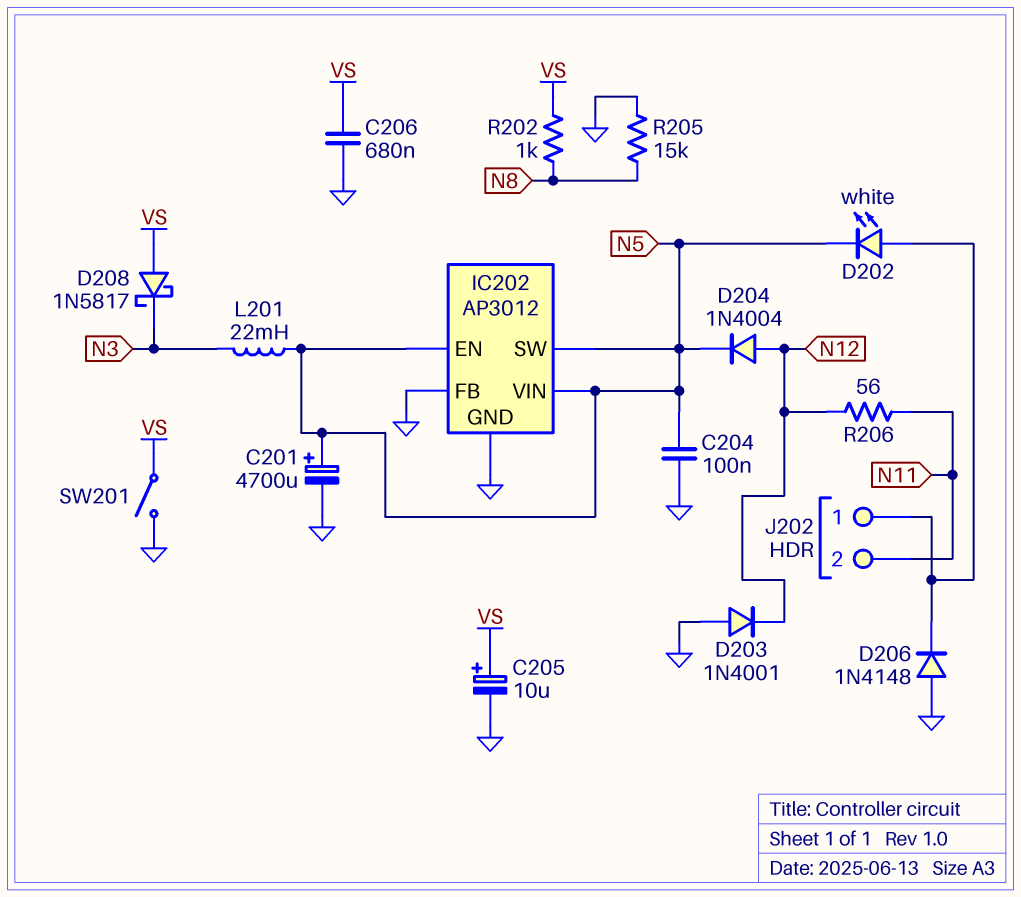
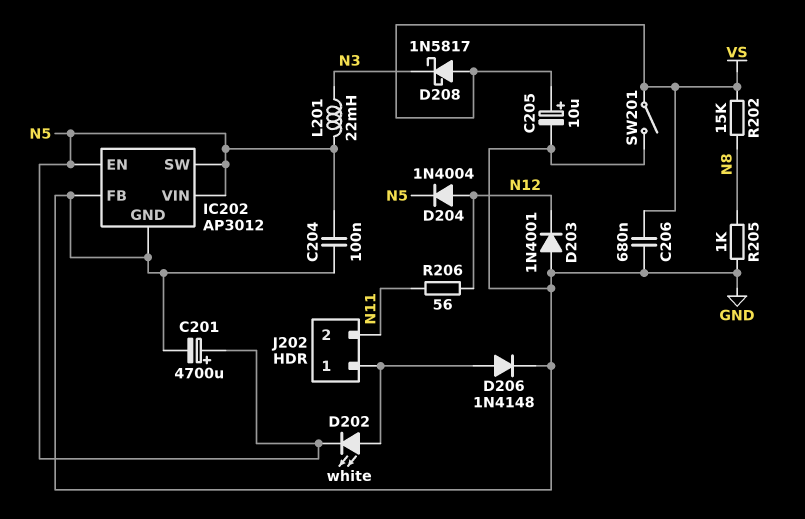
D206: diode 1N4148 (A GND, K J202/1) -> diode 1N4148 (A J202/1, K GND)
R202: 1k (N8, VS) -> 15k (N8, VS)
R205: 15k (GND, N8) -> 1k (GND, N8)

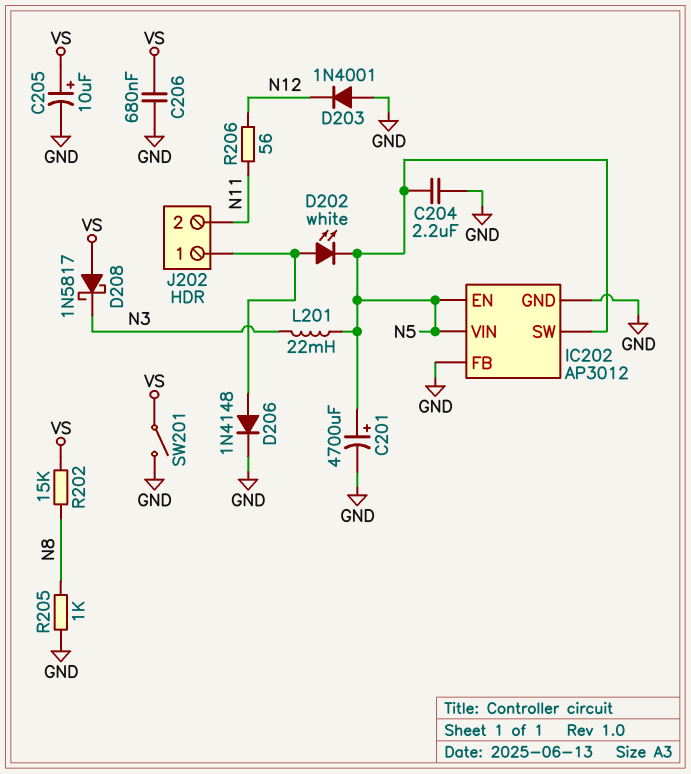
C204: 100nF (GND, N5) -> 2.2uF (GND, N5)
D204: diode 1N4004 (A N12, K N5) -> none

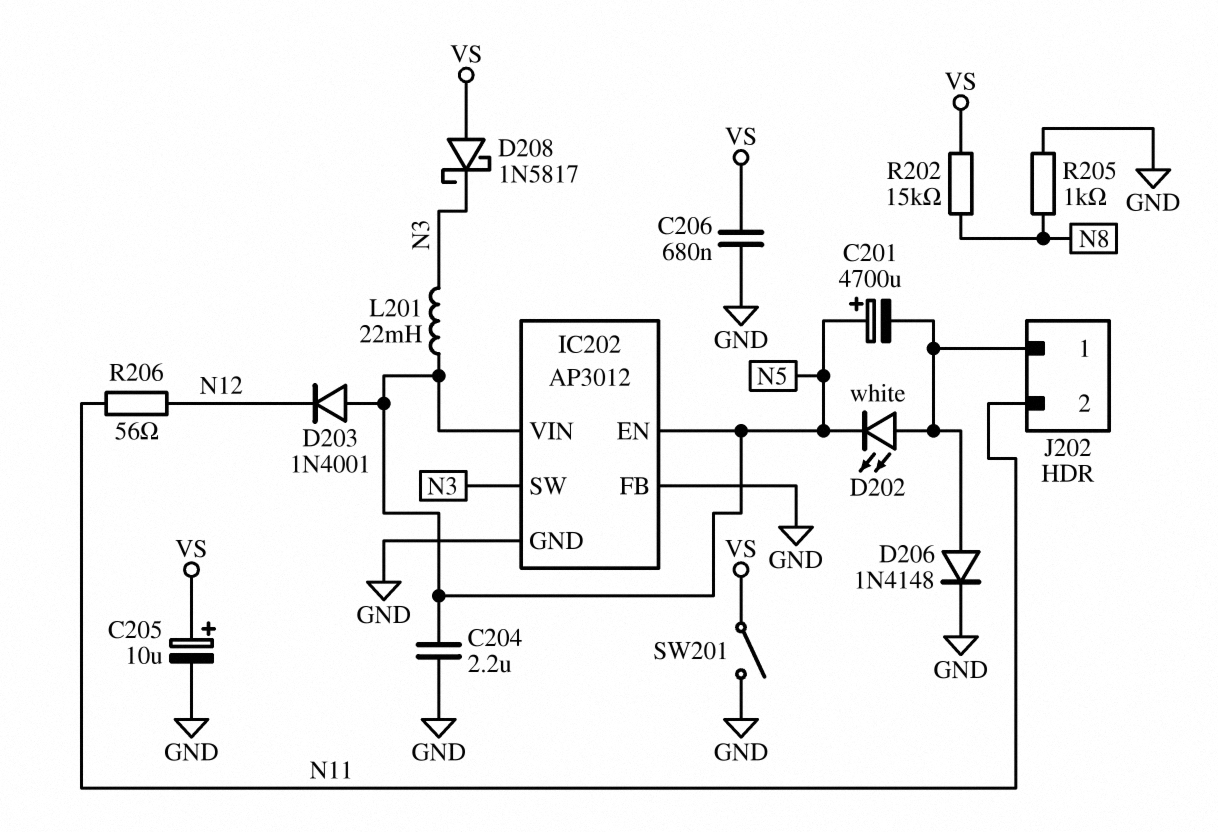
C201: 4700uF (plus N5, minus GND) -> 4700uF (plus N5, minus J202/1)
D203: diode 1N4001 (A GND, K N12) -> diode 1N4001 (A N5, K N12)
IC202 pin SW: N5 -> N3

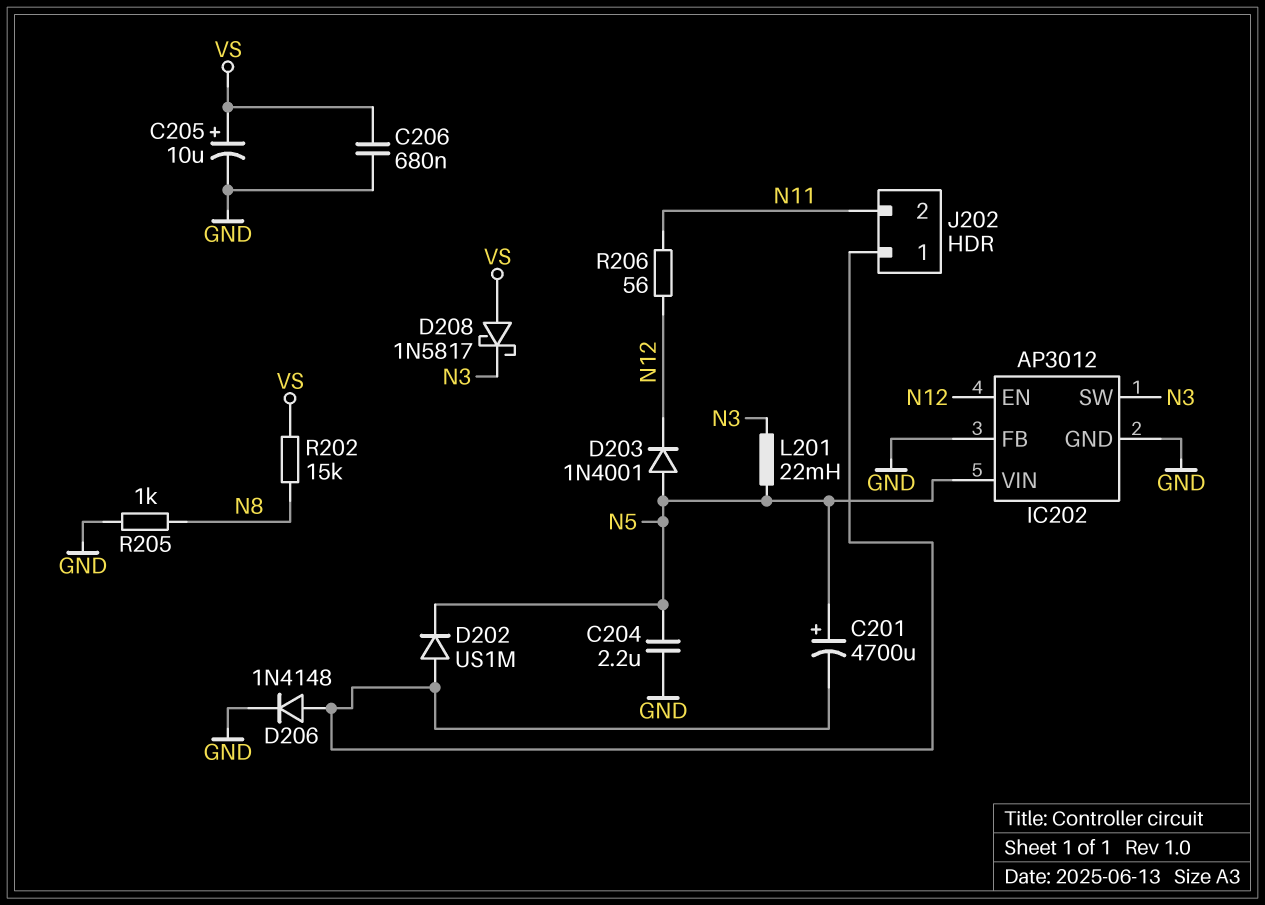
D202: LED white (A J202/1, K N5) -> diode US1M (A J202/1, K N5)
IC202 pin EN: N5 -> N12
SW201: switch (GND, VS) -> none

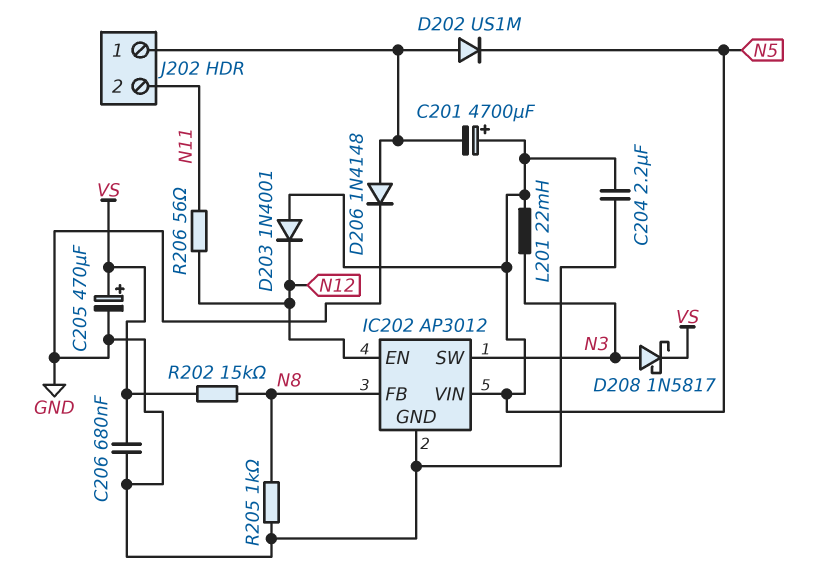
C205: 10uF (plus VS, minus GND) -> 470uF (plus VS, minus GND)
D208: schottky 1N5817 (A VS, K N3) -> schottky 1N5817 (A N3, K VS)
IC202 pin FB: GND -> N8

